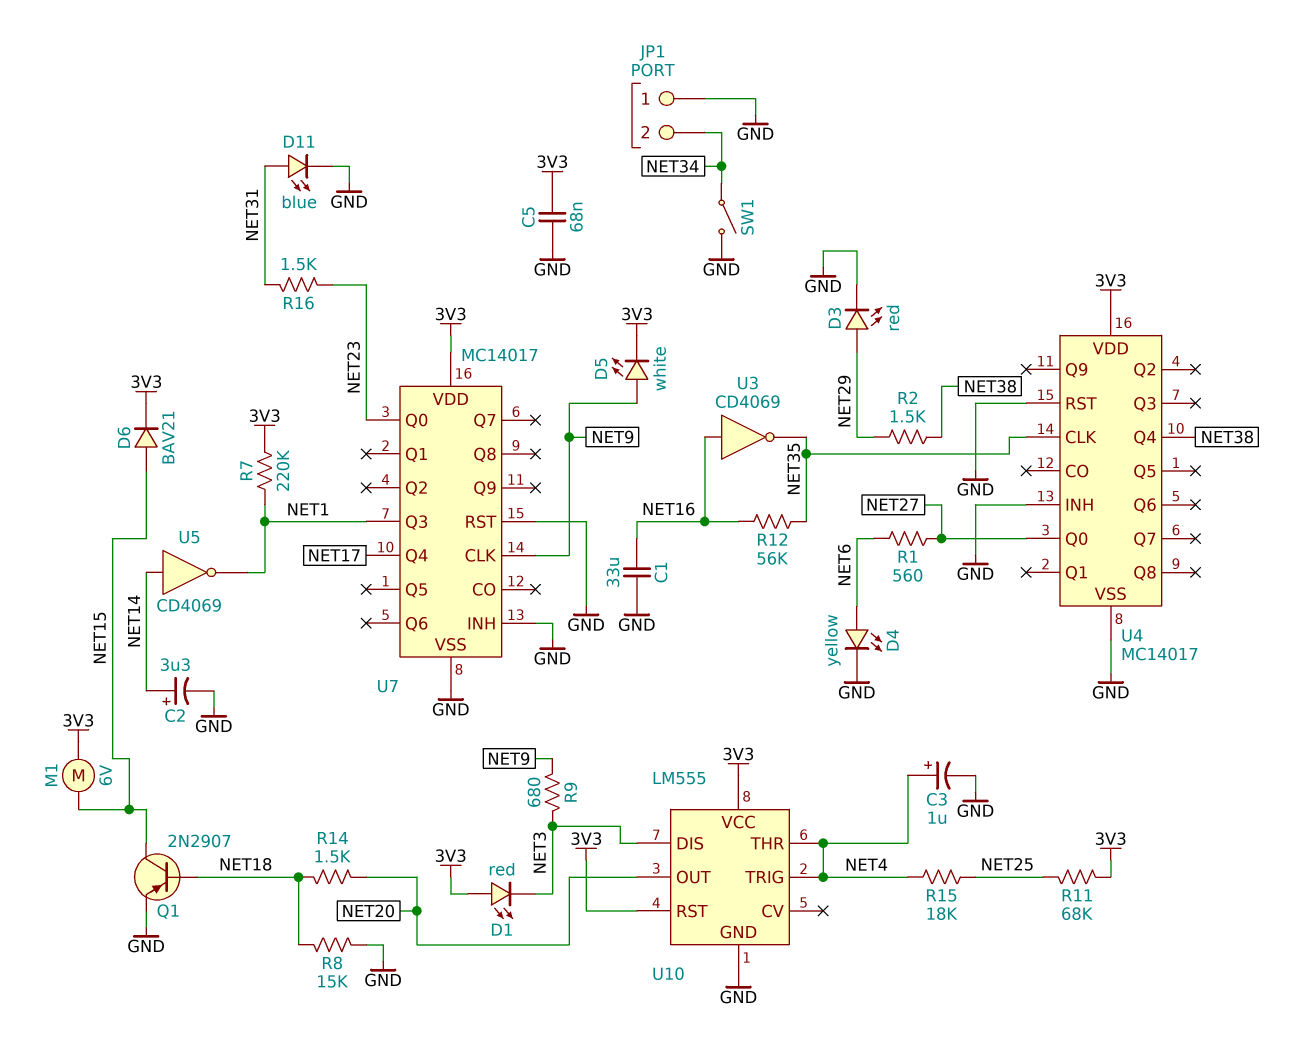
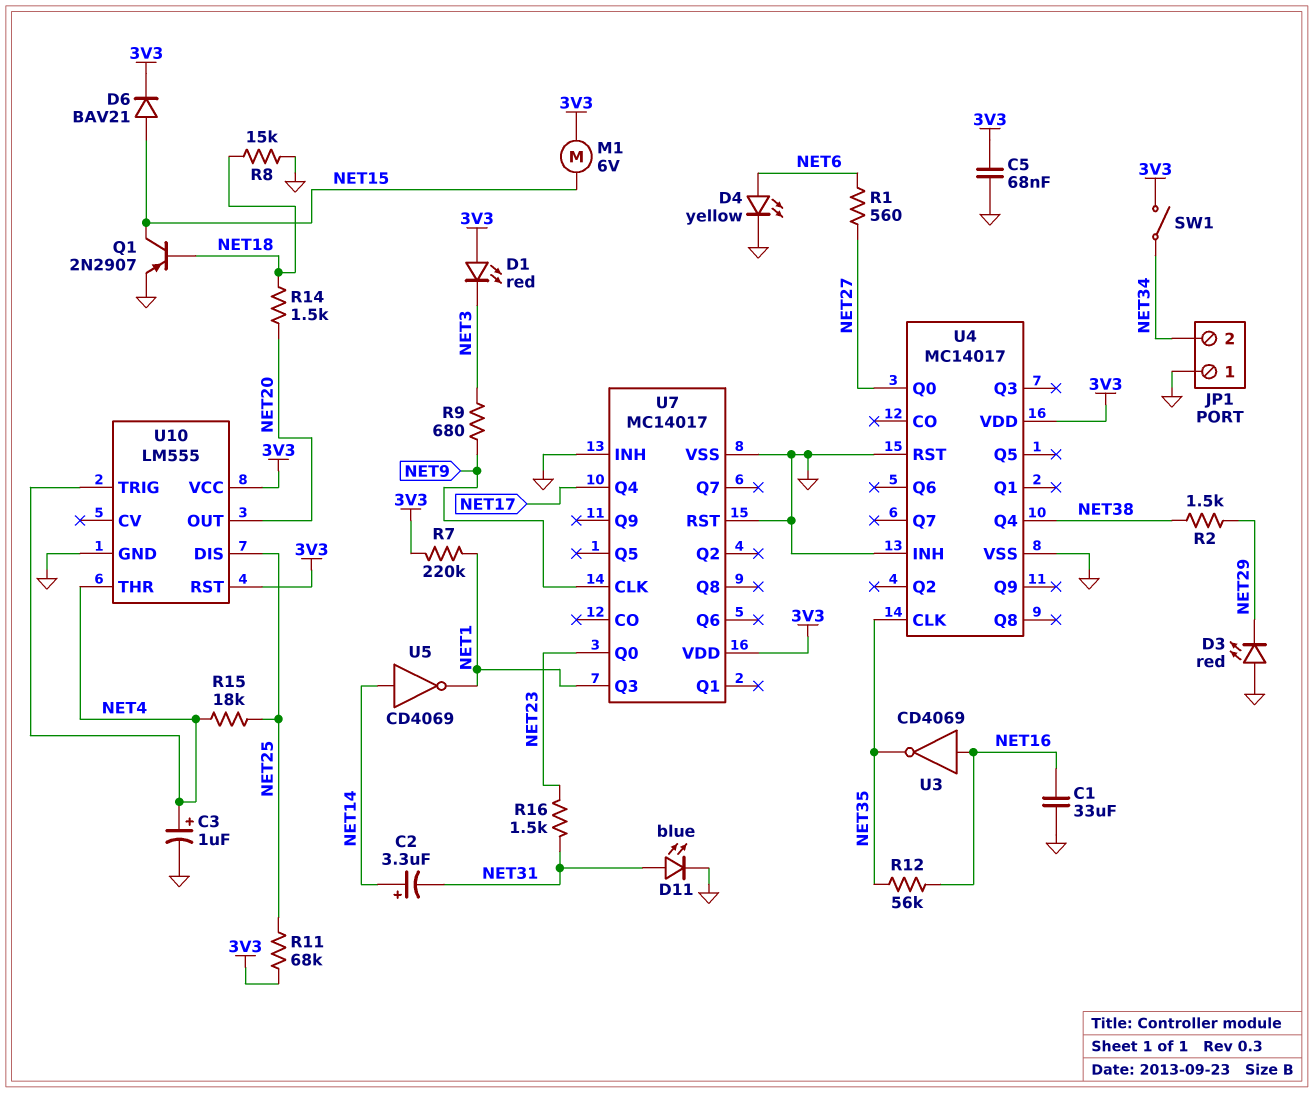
C2: 3.3uF (plus NET14, minus GND) -> 3.3uF (plus NET14, minus NET31)
D3: LED red (A NET29, K GND) -> LED red (A GND, K NET29)
D5: LED white (A NET9, K 3V3) -> none
SW1: switch (GND, NET34) -> switch (3V3, NET34)
U10 pin DIS: NET3 -> NET25

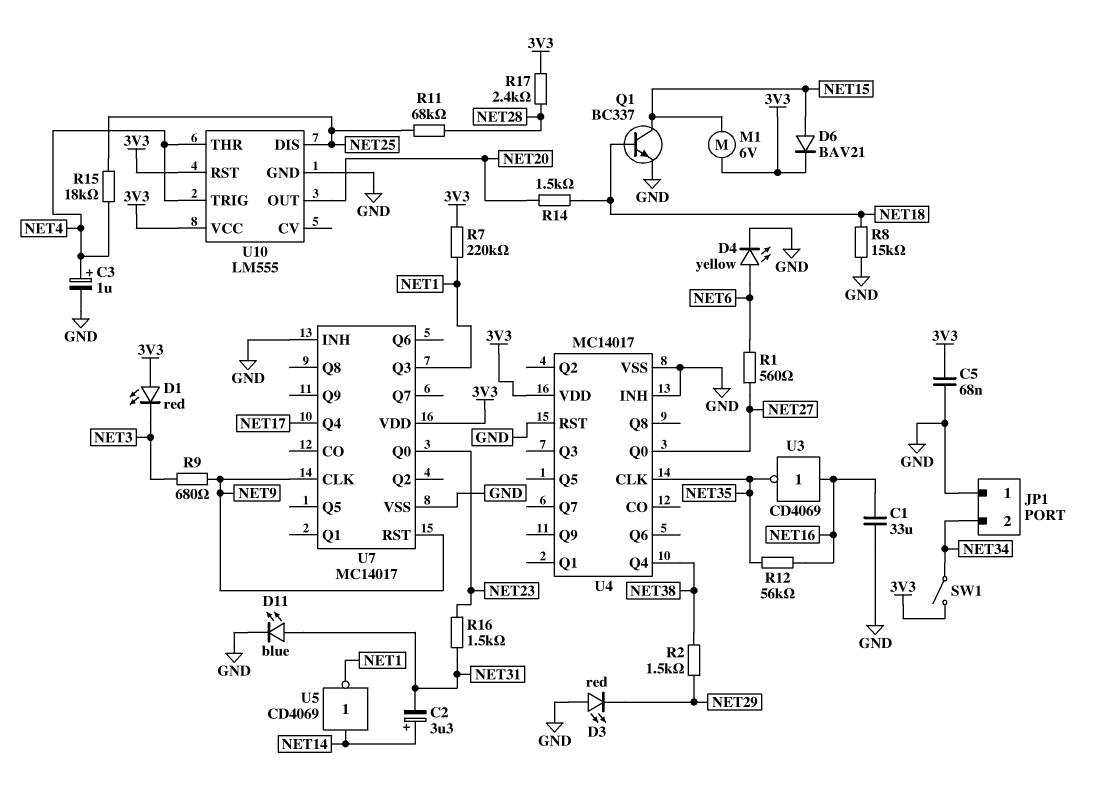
Q1: PNP 2N2907 (B NET18, C NET15, E GND) -> NPN BC337 (B NET18, C NET15, E GND)
R11: 68k (3V3, NET25) -> 68k (NET25, NET28)
R17: none -> 2.4k (3V3, NET28)
U7 pin RST: GND -> NET9

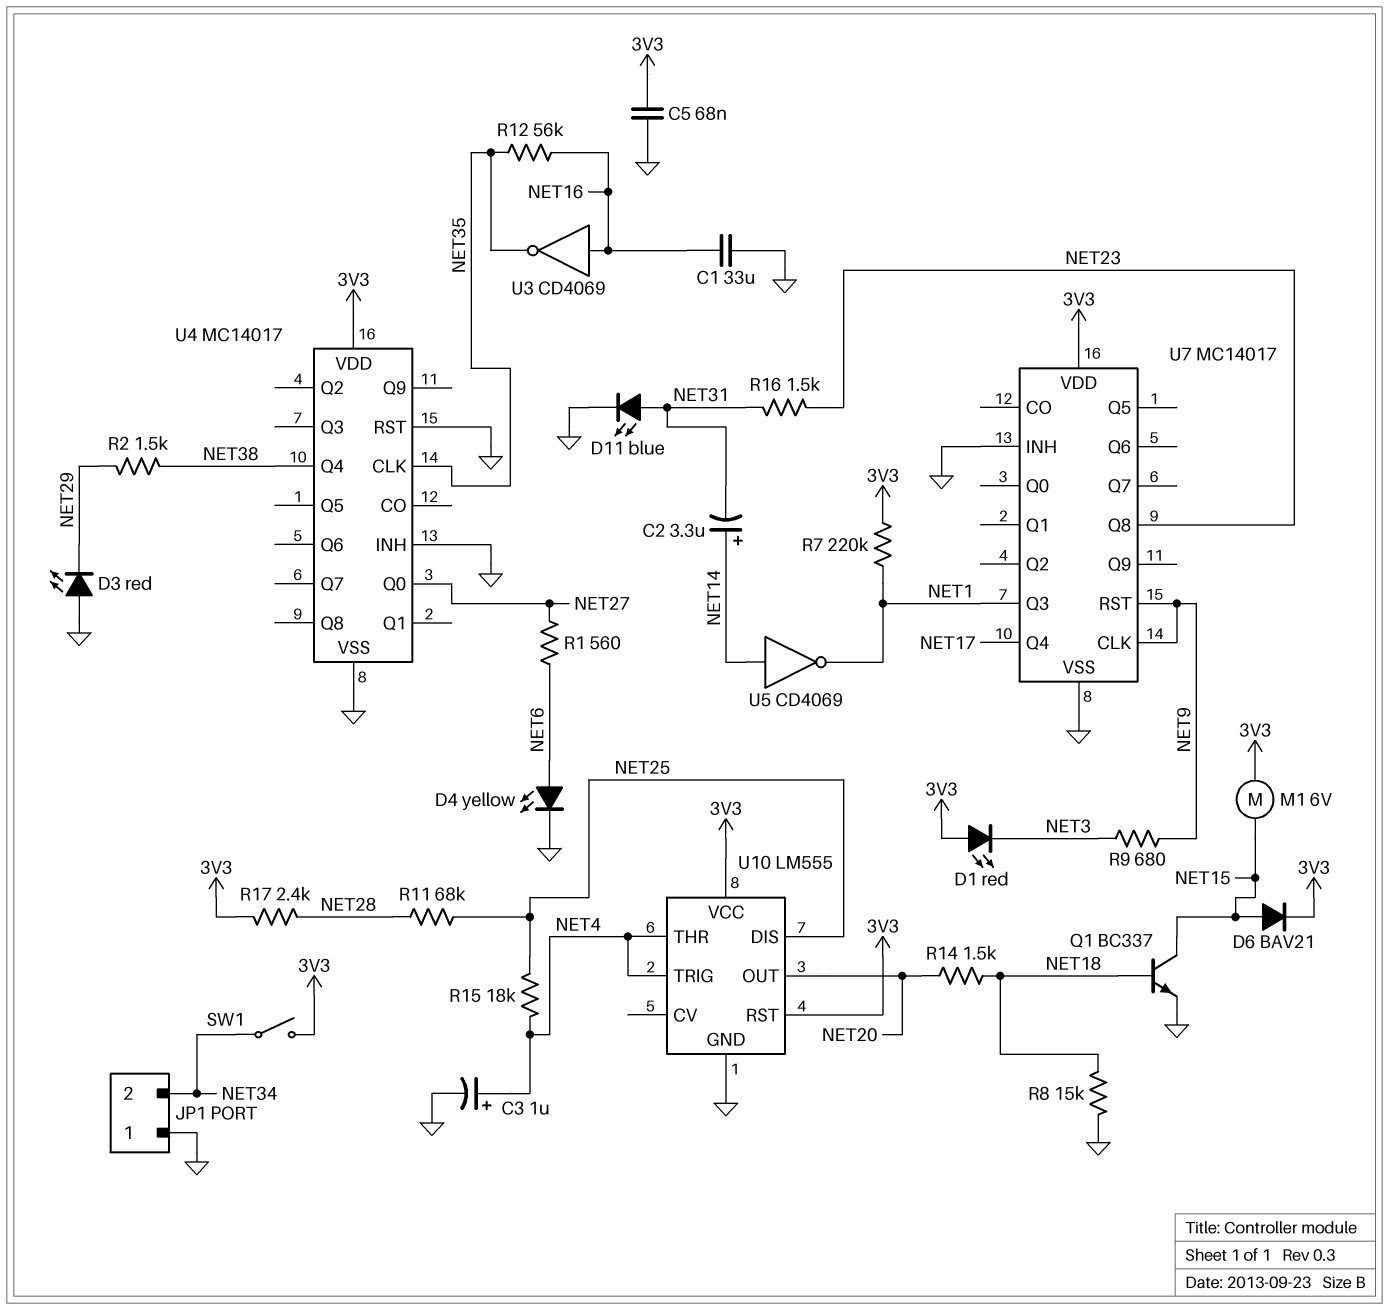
U7 pin Q0: NET23 -> none
U7 pin Q8: none -> NET23

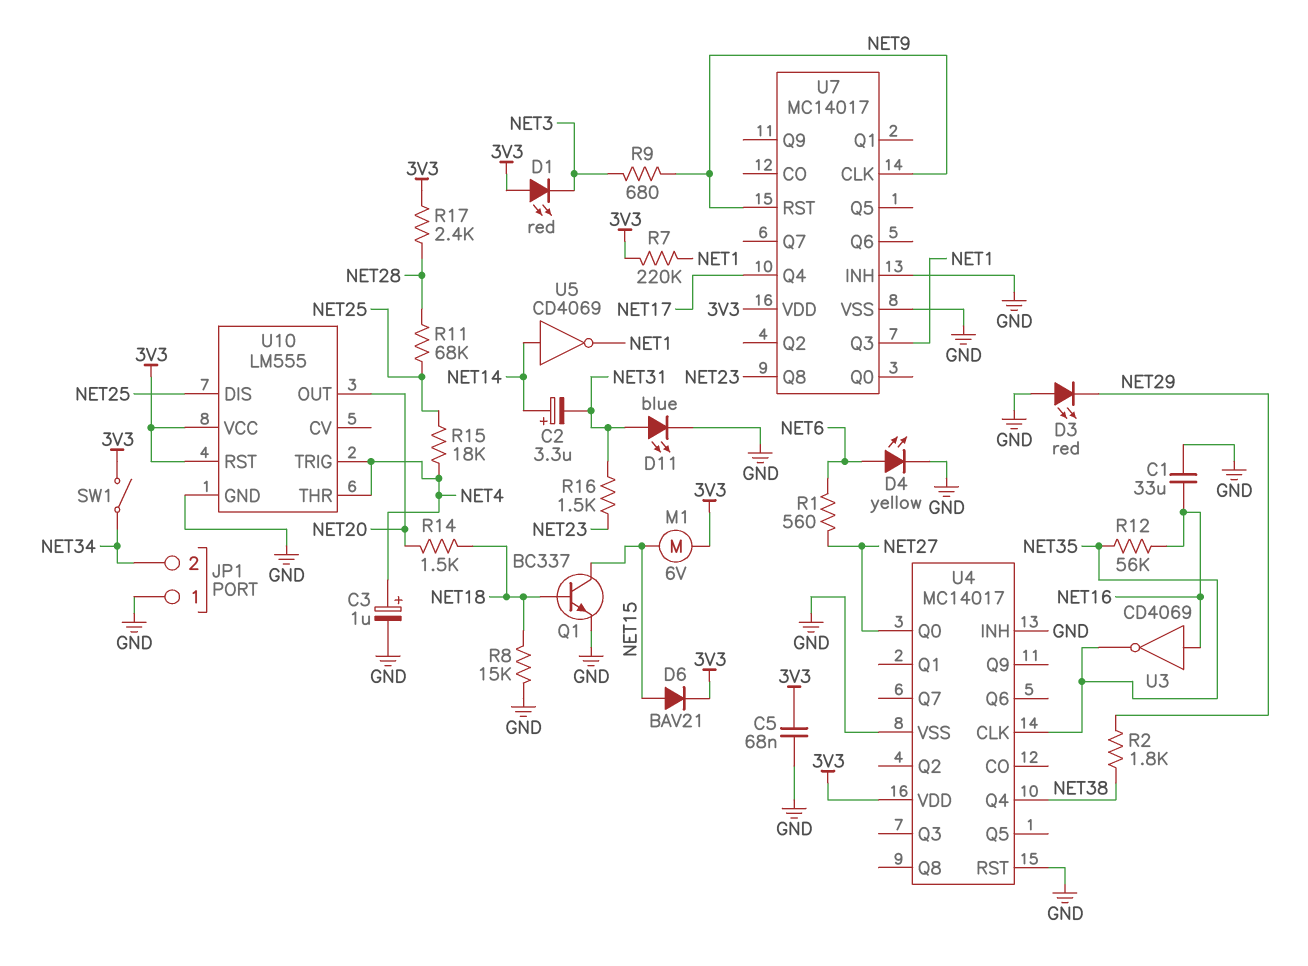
R2: 1.5k (NET29, NET38) -> 1.8k (NET29, NET38)

